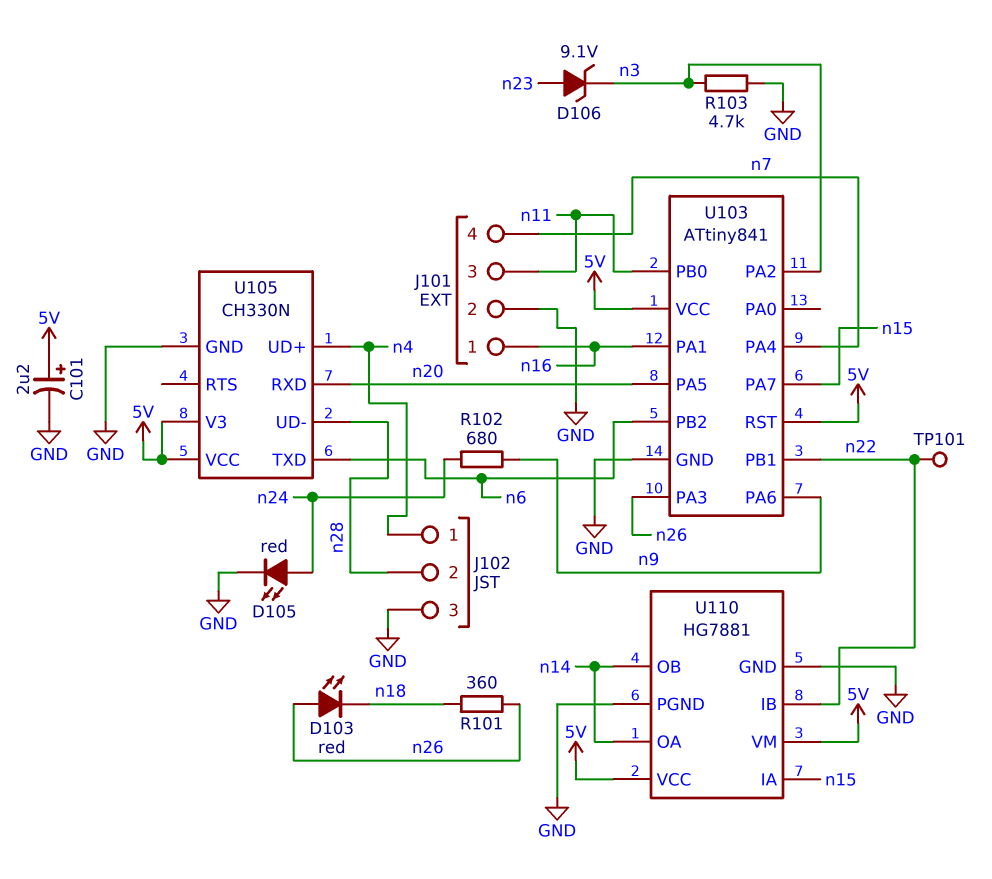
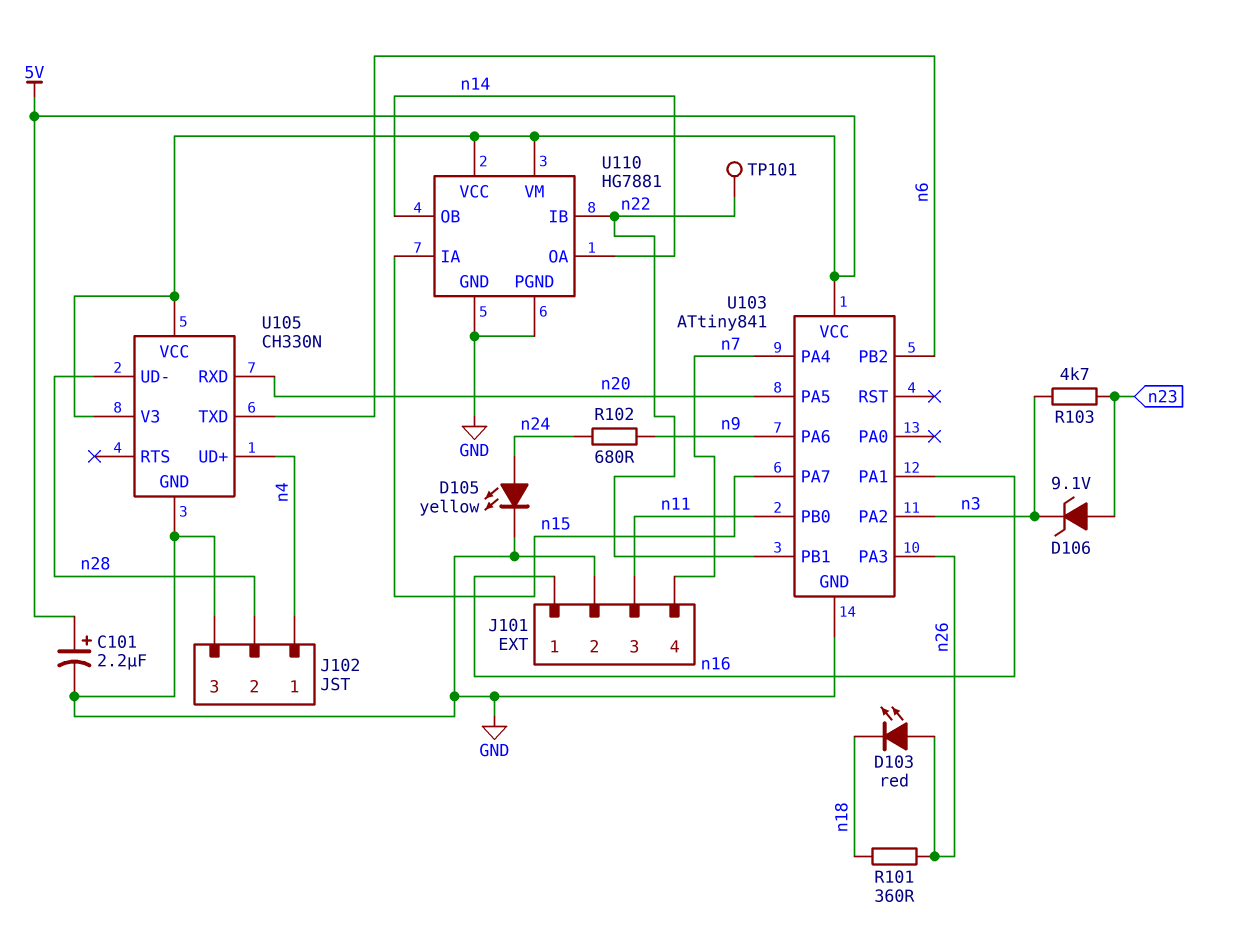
D105: LED red (A n24, K GND) -> LED yellow (A n24, K GND)
R103: 4.7k (GND, n3) -> 4.7k (n3, n23)
U103 pin RST: 5V -> none

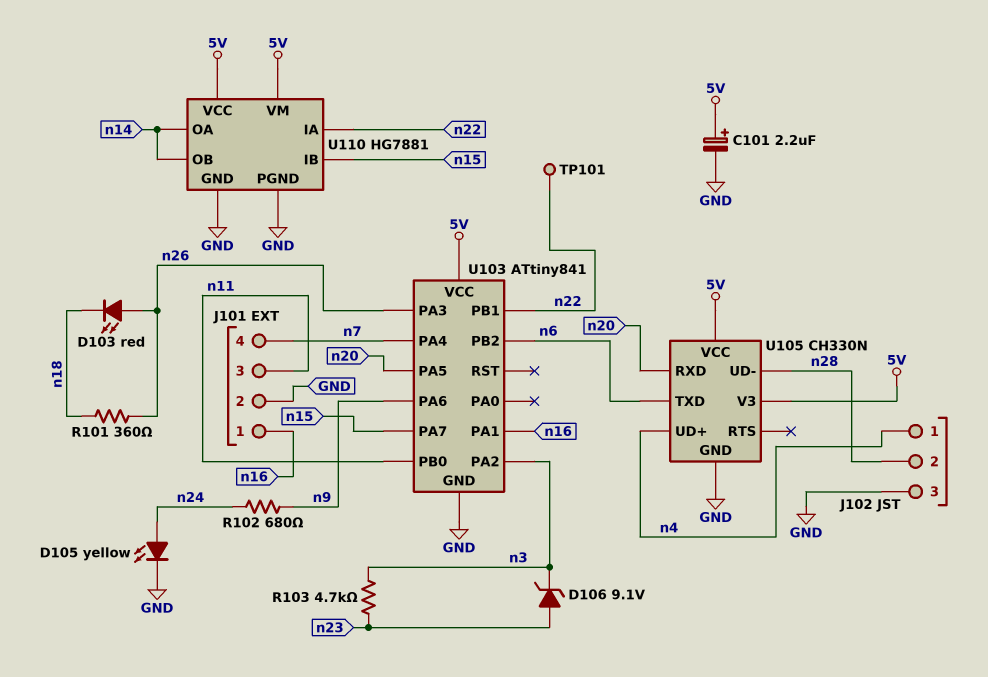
U110 pin IA: n15 -> n22
U110 pin IB: n22 -> n15

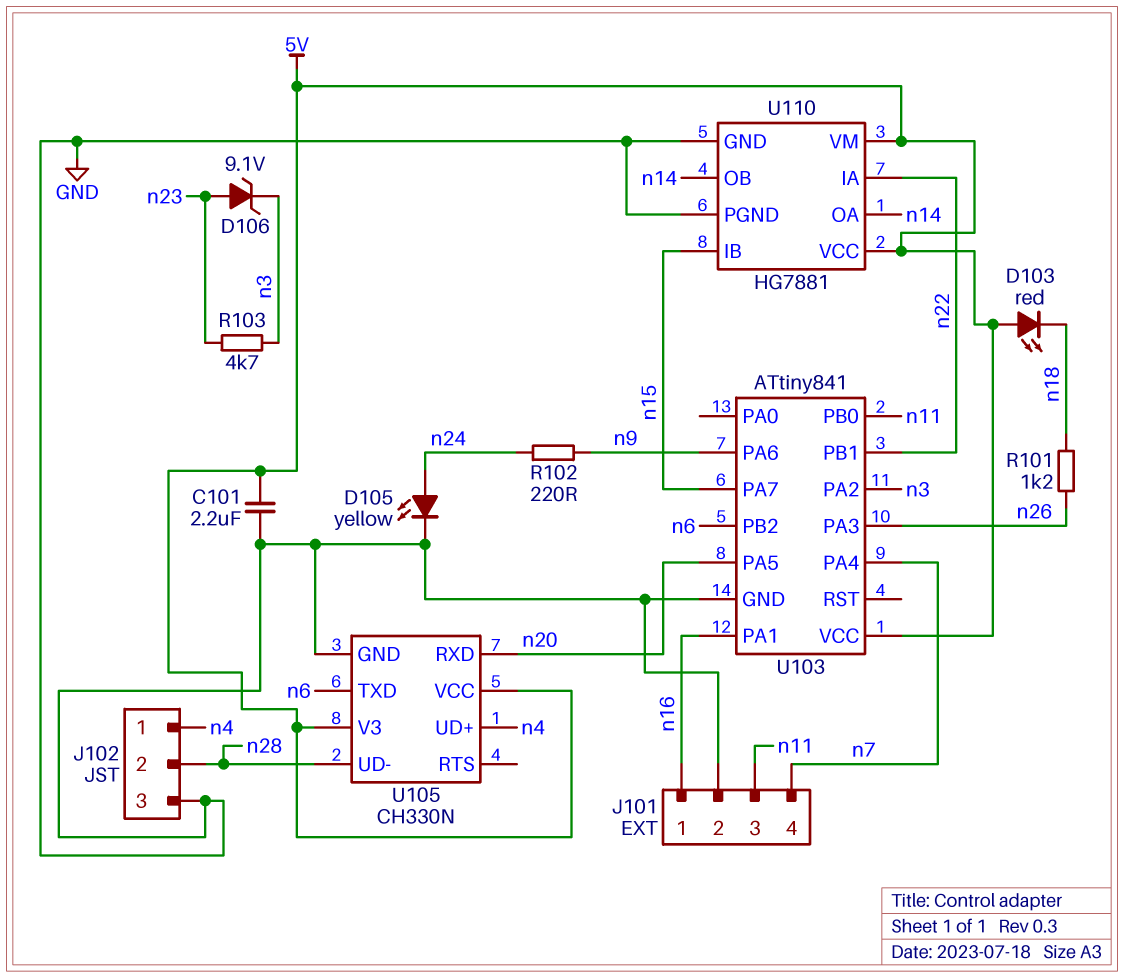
C101: 2.2uF (plus 5V, minus GND) -> 2.2uF (5V, GND)
D103: LED red (A n26, K n18) -> LED red (A 5V, K n18)
R101: 360 (n18, n26) -> 1.2k (n18, n26)
R102: 680 (n9, n24) -> 220 (n9, n24)
TP101: test point (n22) -> none

